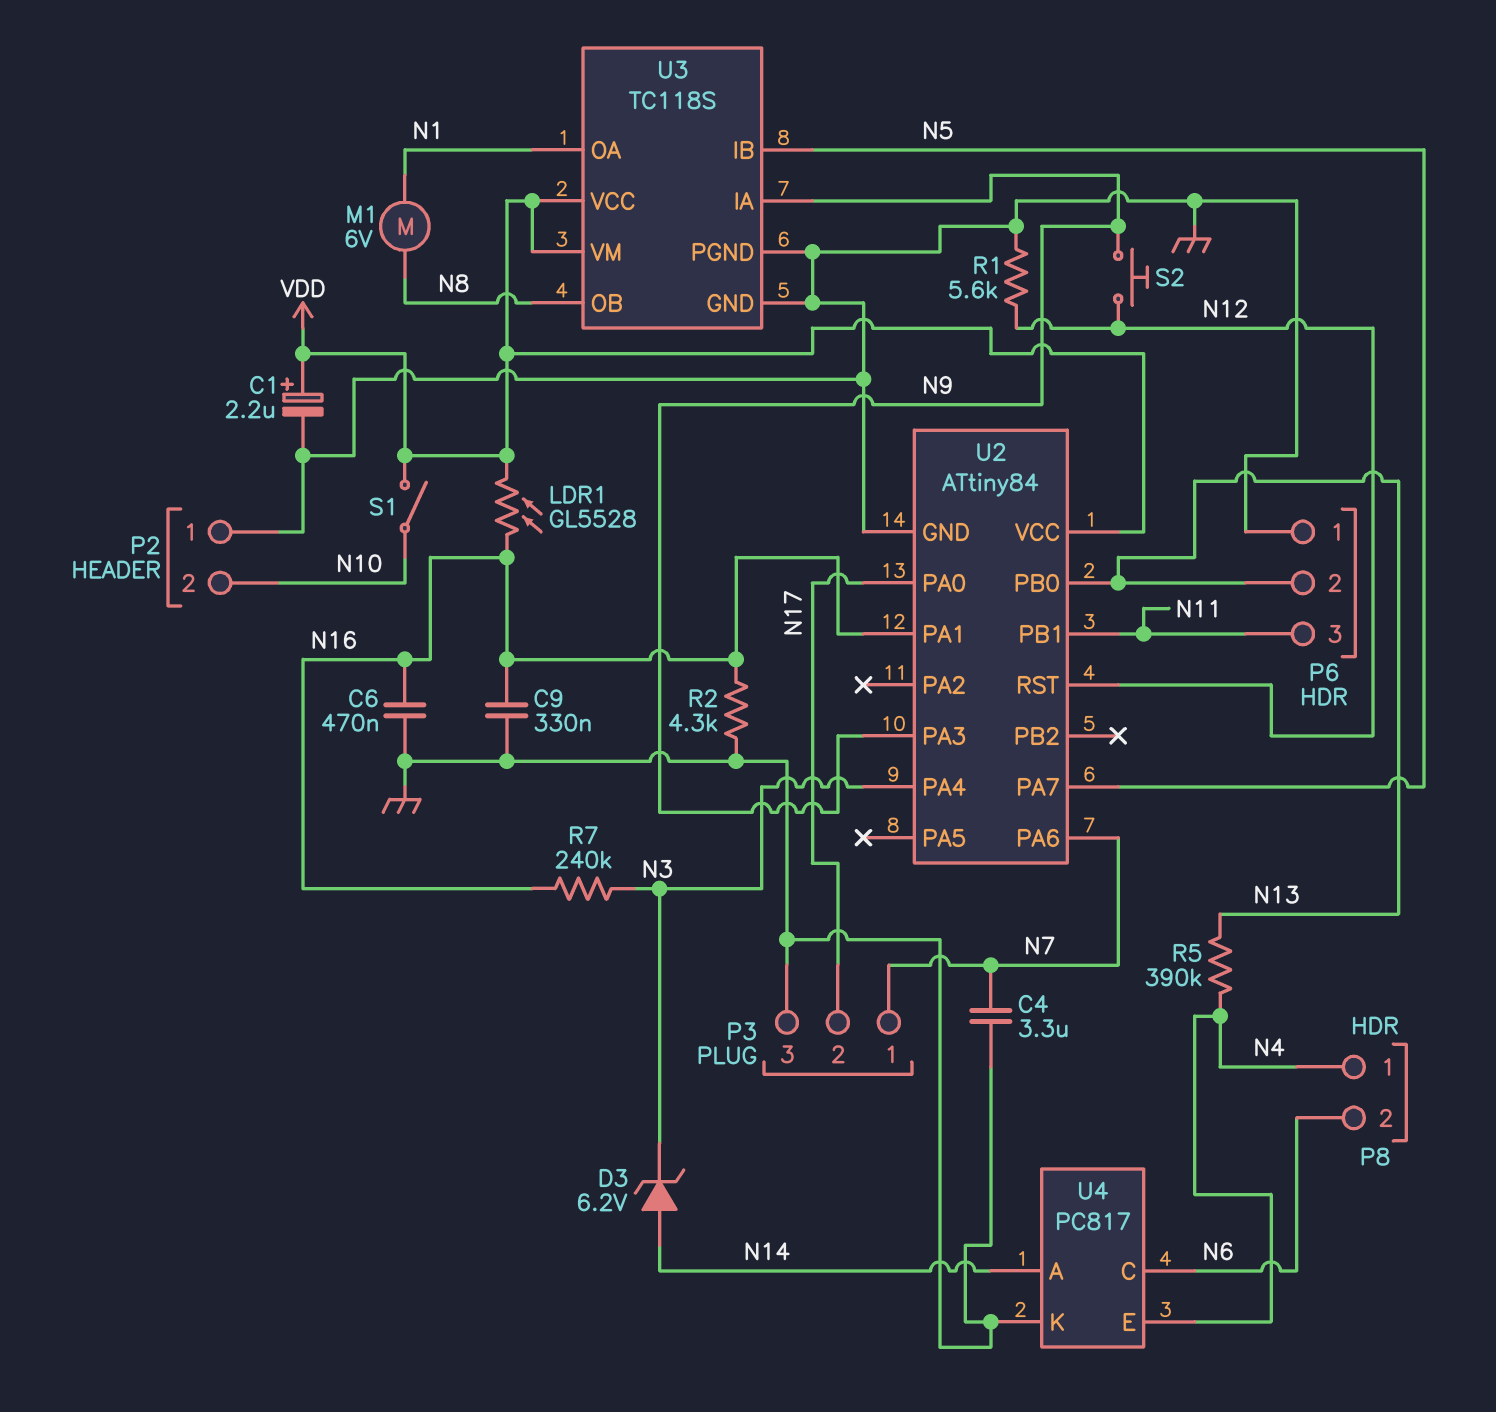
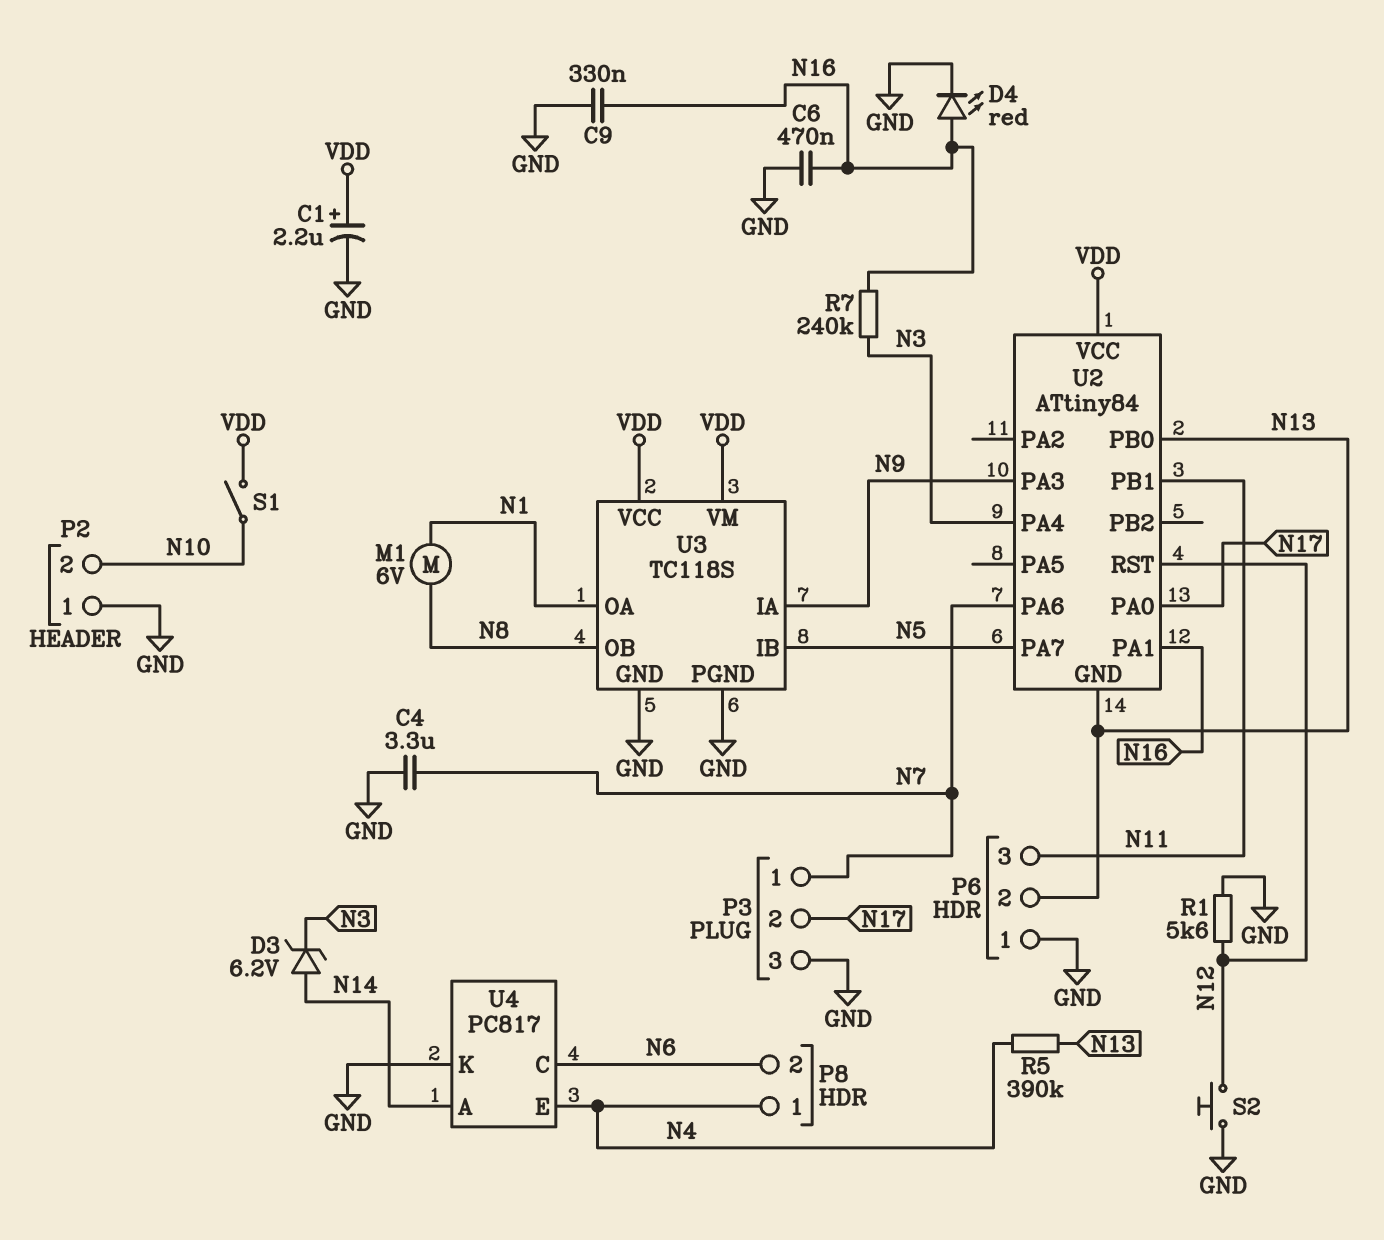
D4: none -> LED red (A N16, K GND)
LDR1: GL5528 (N16, VDD) -> none
R2: 4.3k (GND, N16) -> none
S2: button (N9, N12) -> button (GND, N12)
U2 pin GND: GND -> N13

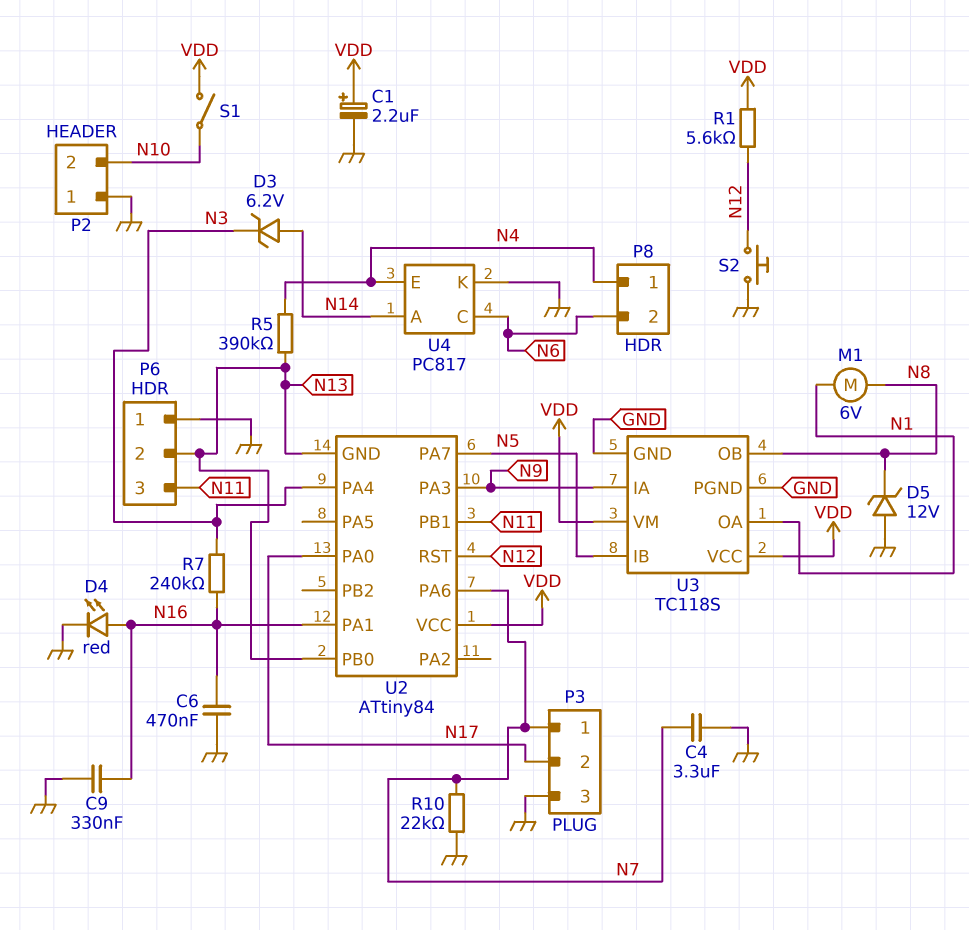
D5: none -> zener 12V (A GND, K N8)
R1: 5.6k (GND, N12) -> 5.6k (N12, VDD)
R10: none -> 22k (GND, N7)

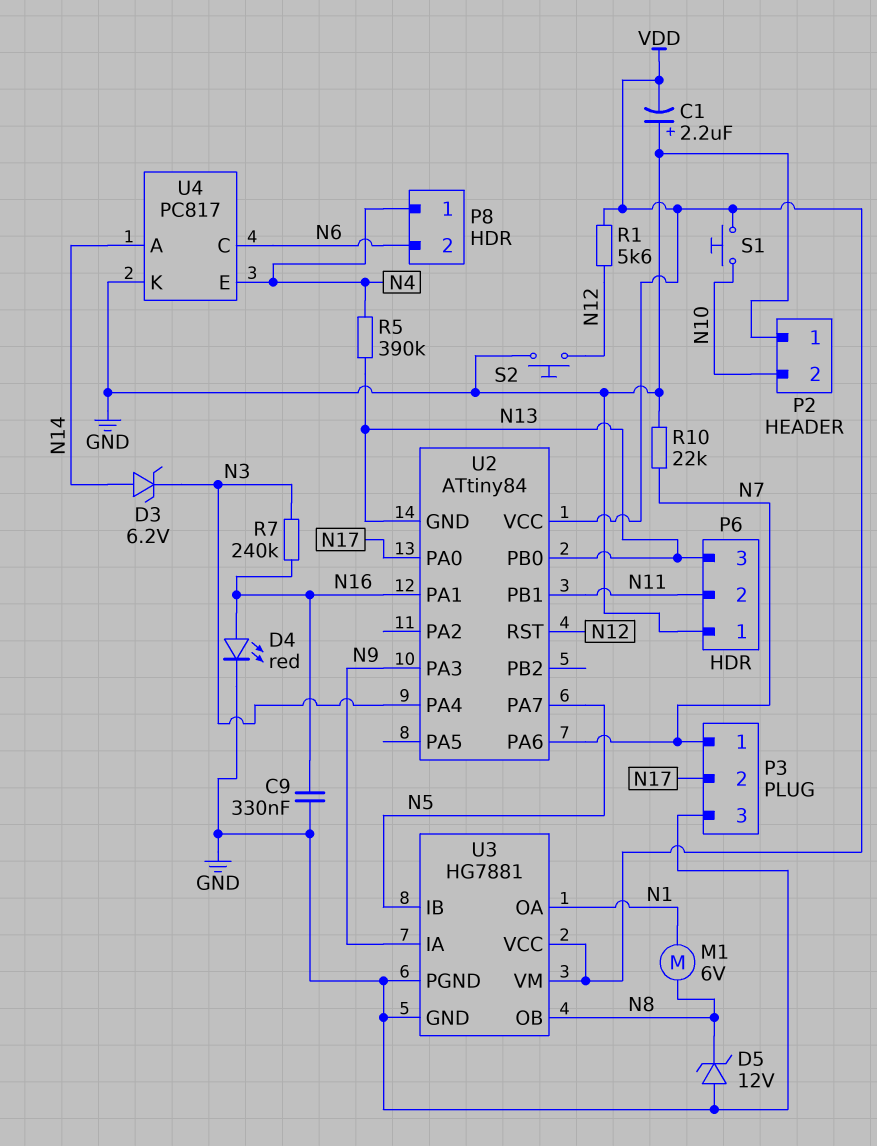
C1: 2.2uF (plus VDD, minus GND) -> 2.2uF (plus GND, minus VDD)
C4: 3.3uF (GND, N7) -> none
C6: 470nF (GND, N16) -> none
P6 pin 2: N13 -> N11
P6 pin 3: N11 -> N13
S1: switch (N10, VDD) -> button (N10, VDD)
U3: TC118S -> HG7881

